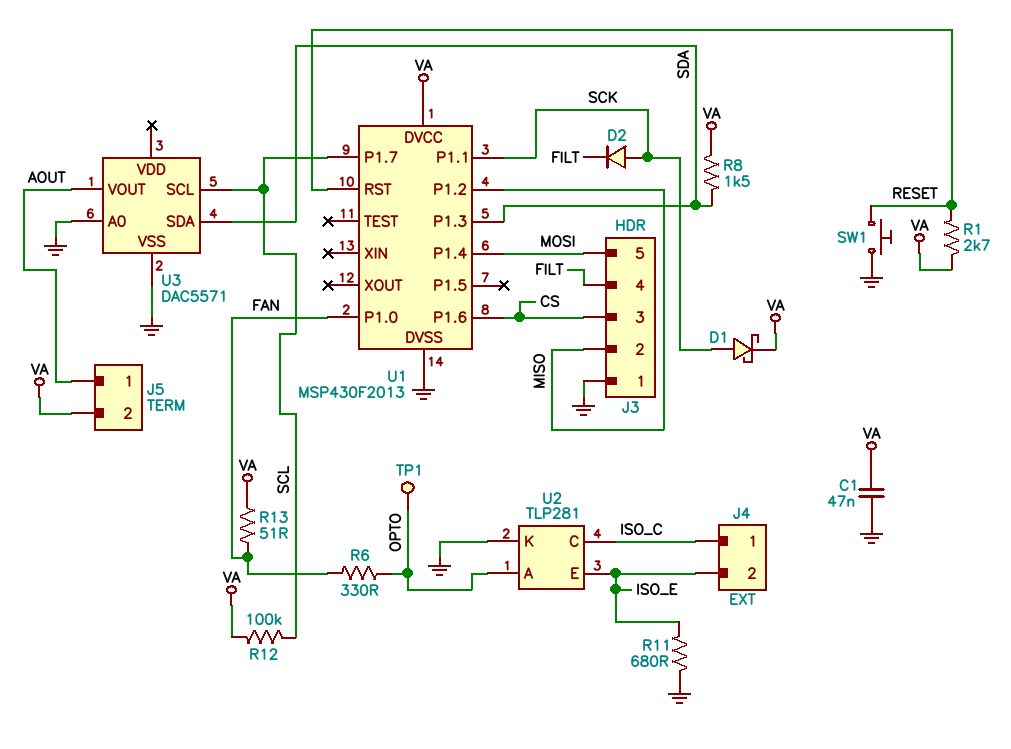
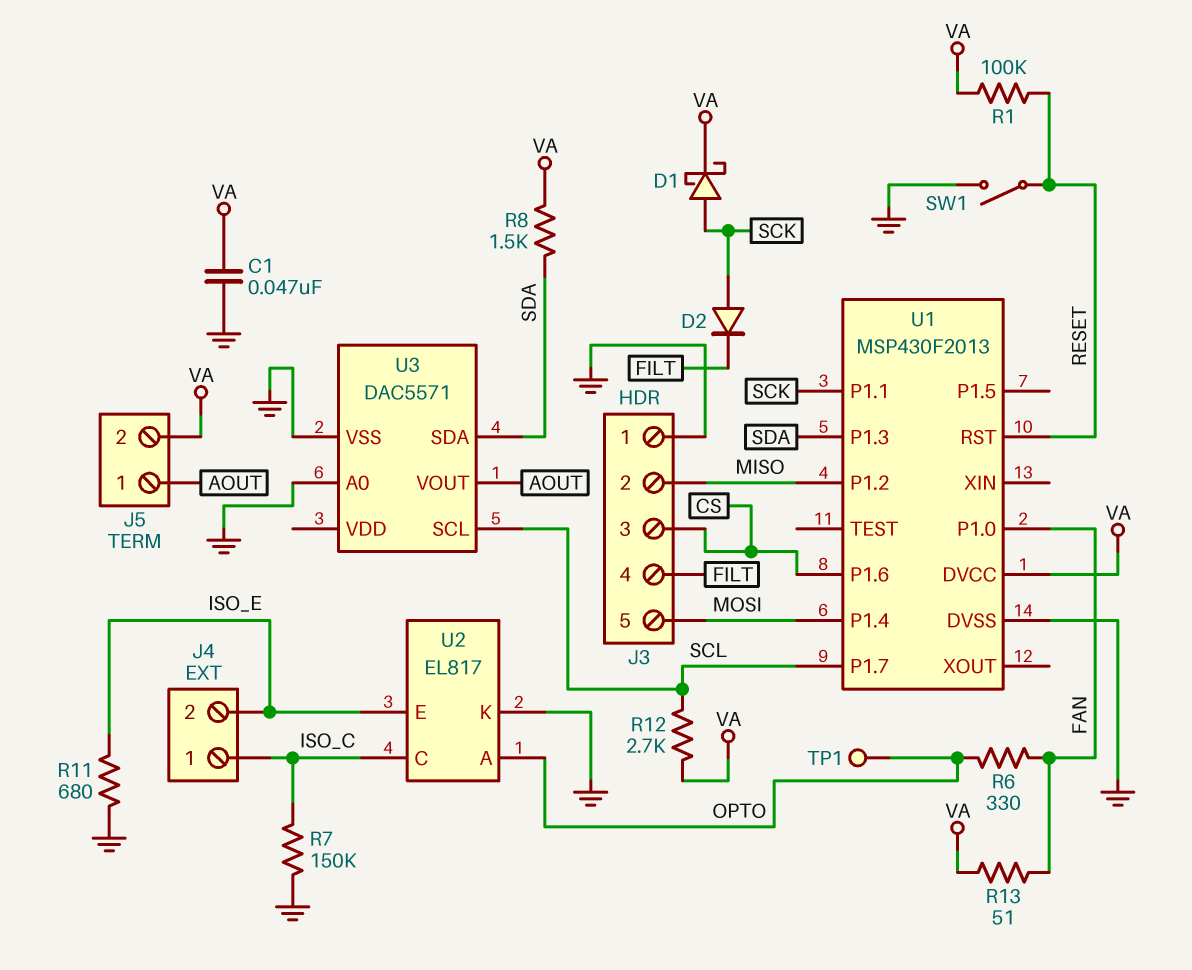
R1: 2.7k (RESET, VA) -> 100k (RESET, VA)
R7: none -> 150k (GND, ISO_C)
R12: 100k (SCL, VA) -> 2.7k (SCL, VA)
SW1: button (GND, RESET) -> switch (GND, RESET)
U2: TLP281 -> EL817

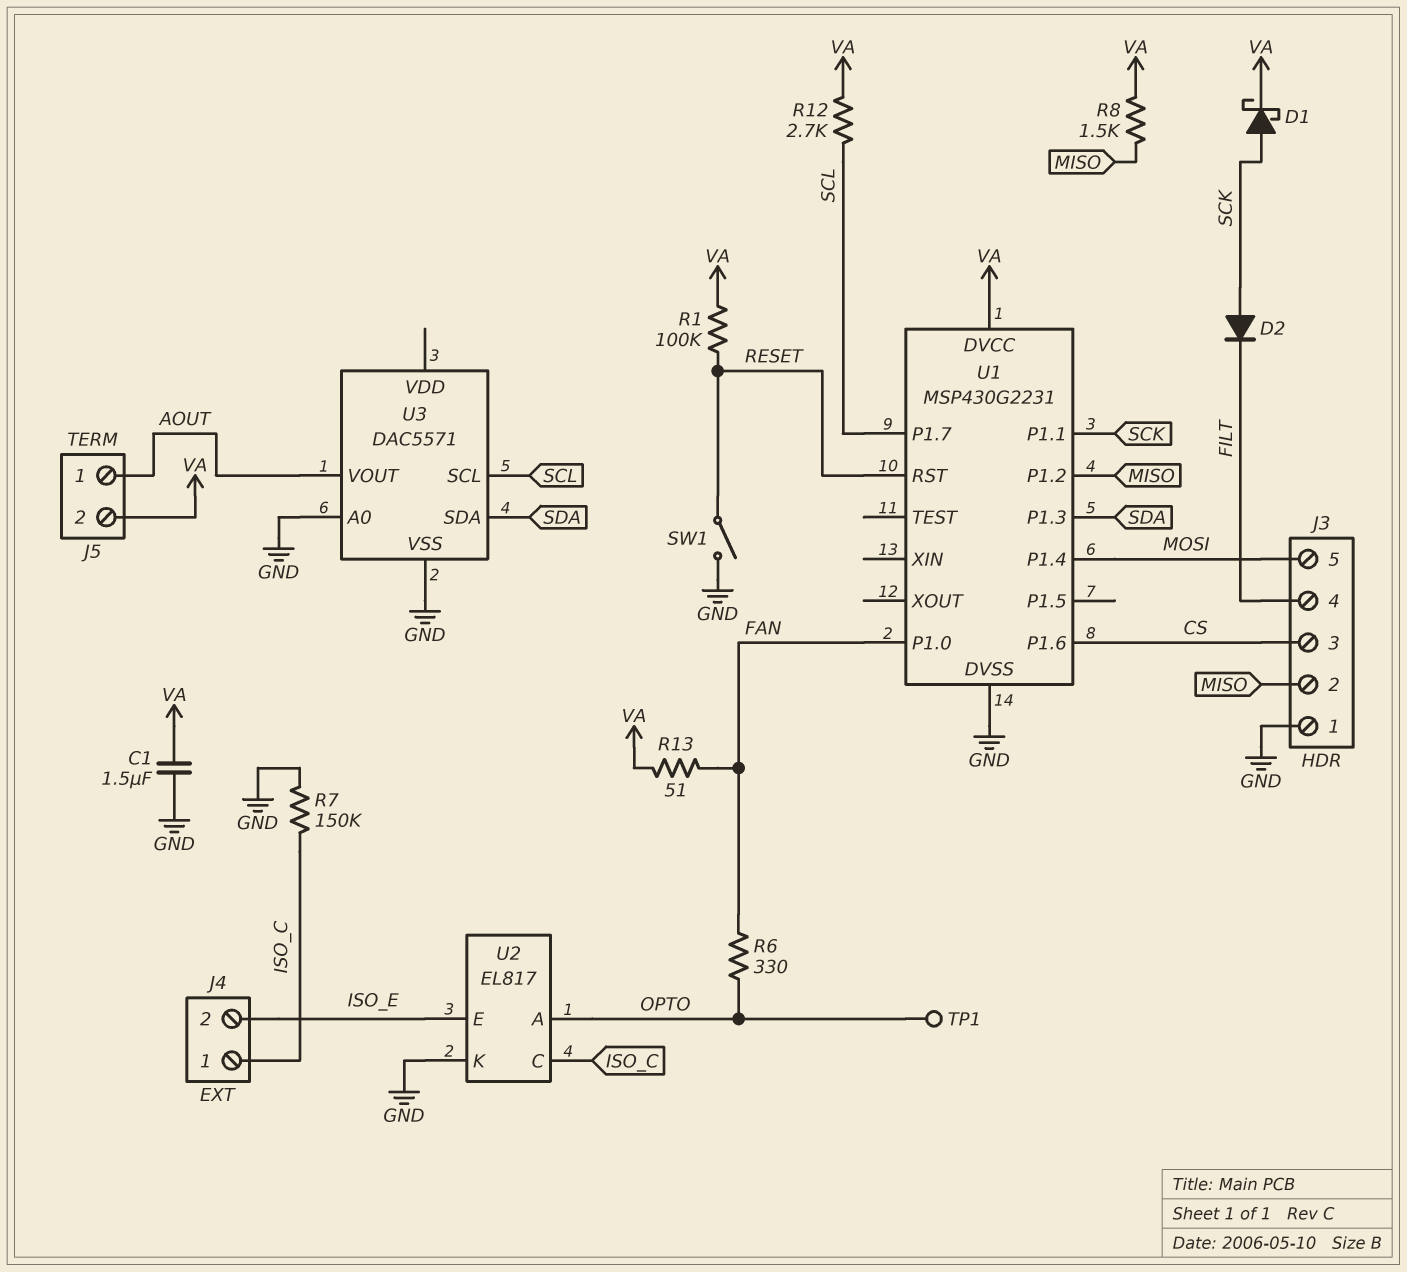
C1: 47nF (GND, VA) -> 1.5uF (GND, VA)
R8: 1.5k (SDA, VA) -> 1.5k (MISO, VA)
R11: 680 (GND, ISO_E) -> none
U1: MSP430F2013 -> MSP430G2231

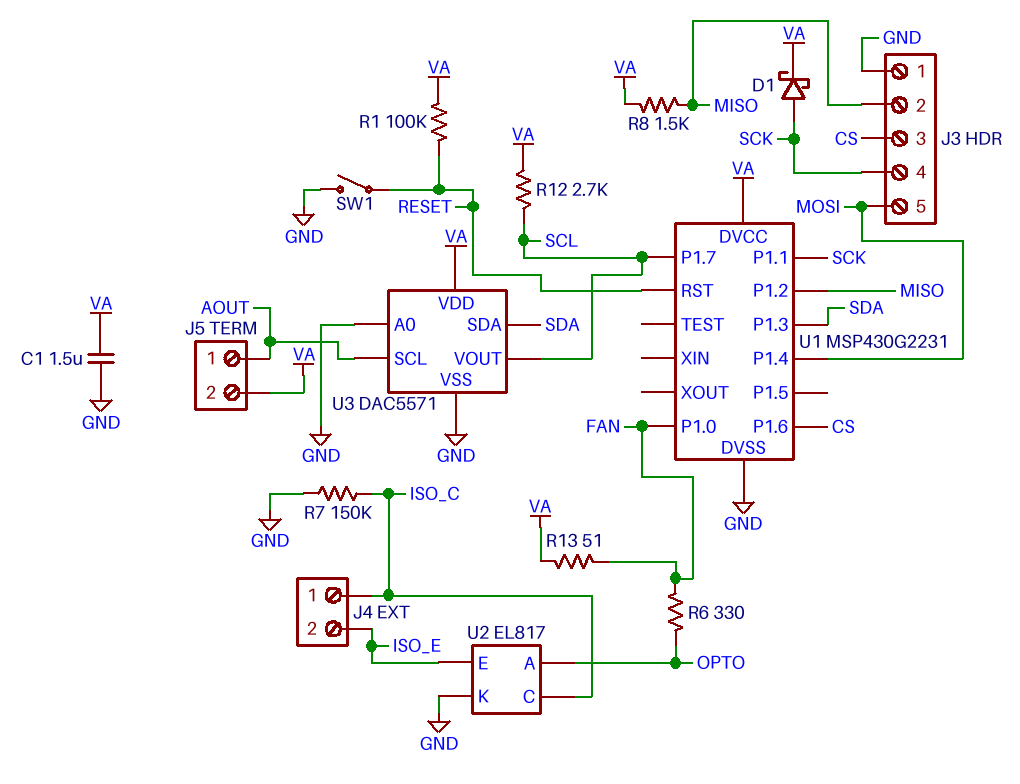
D2: diode (A SCK, K FILT) -> none
J3 pin 4: FILT -> SCK
TP1: test point (OPTO) -> none
U3 pin SCL: SCL -> AOUT
U3 pin VDD: none -> VA
U3 pin VOUT: AOUT -> SCL

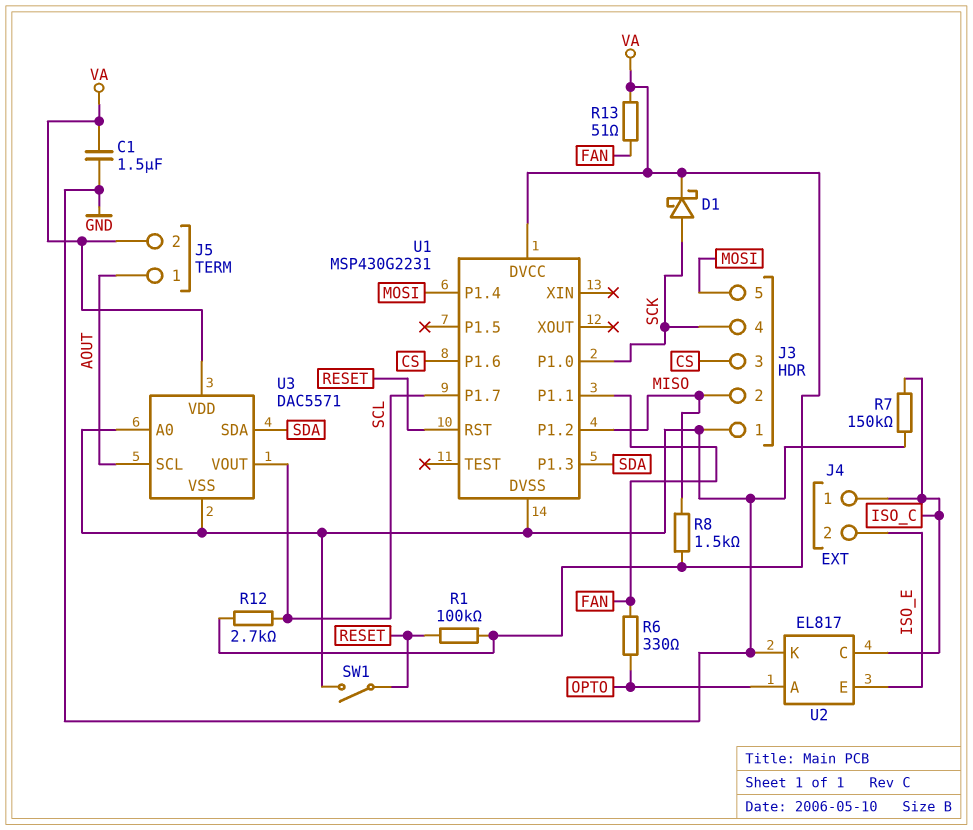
U1 pin P1.0: FAN -> SCK
U1 pin P1.1: SCK -> FAN

